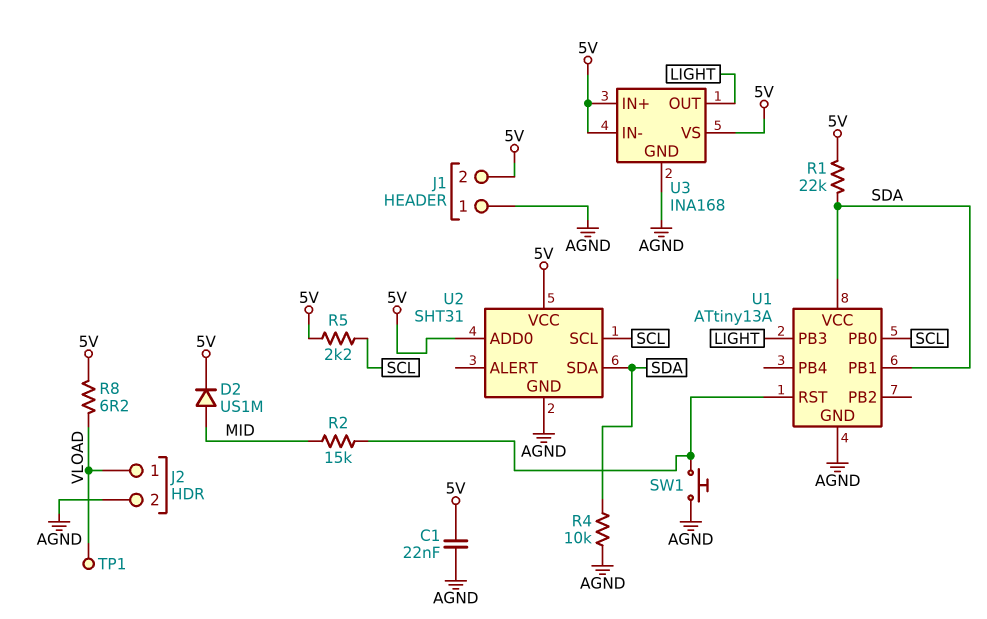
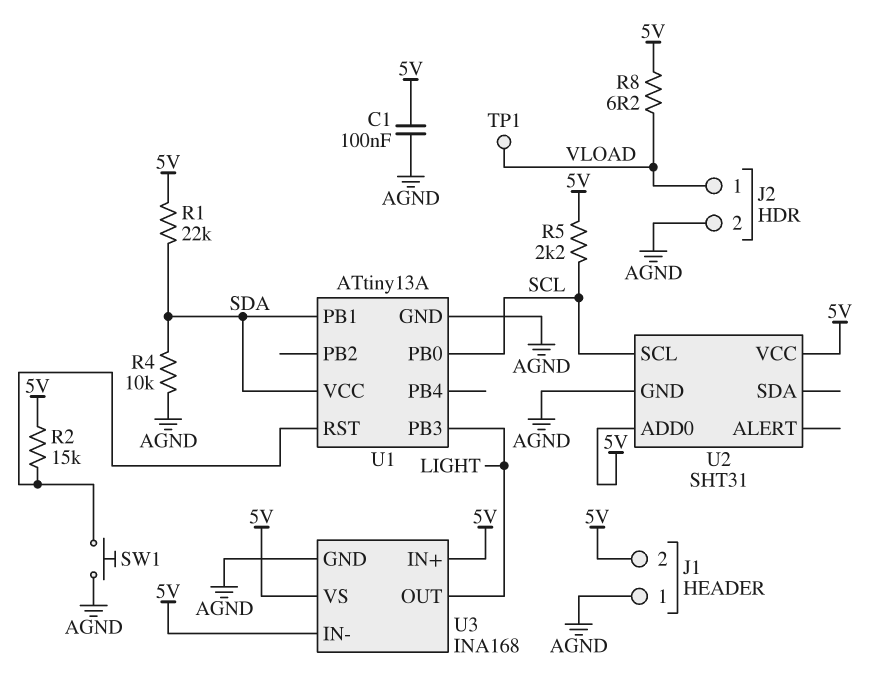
C1: 22nF (5V, AGND) -> 100nF (5V, AGND)
D2: diode US1M (A MID, K 5V) -> none
R2: 15k (MID, U1/RST) -> 15k (5V, U1/RST)
U2 pin SDA: SDA -> none

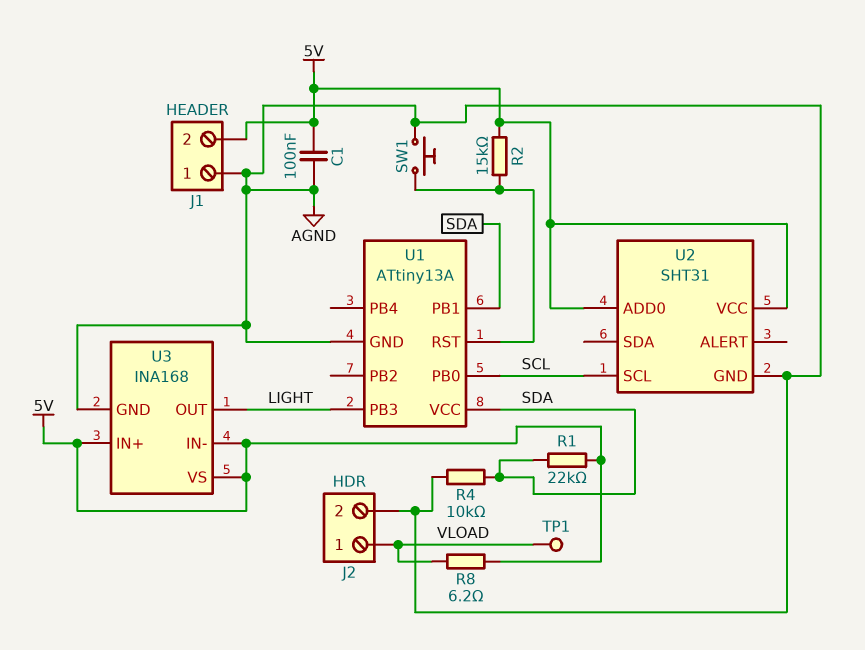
R5: 2.2k (5V, SCL) -> none

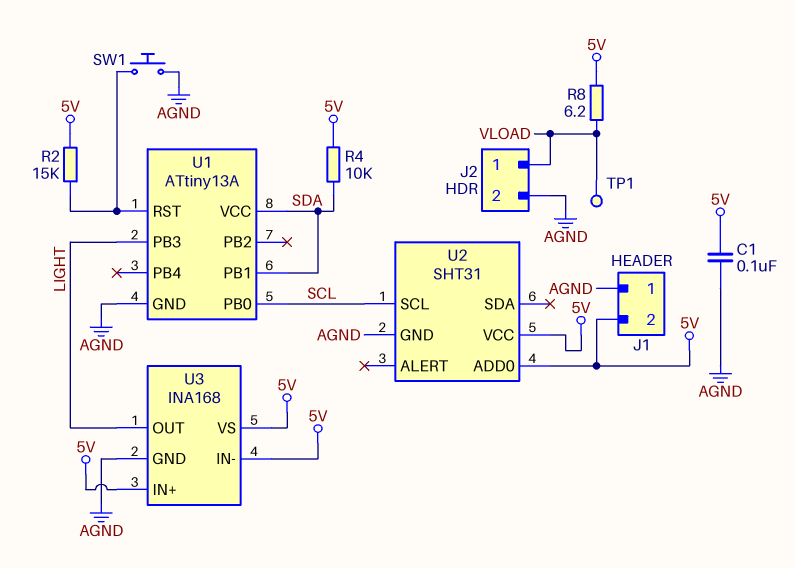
R1: 22k (5V, SDA) -> none
R4: 10k (AGND, SDA) -> 10k (5V, SDA)

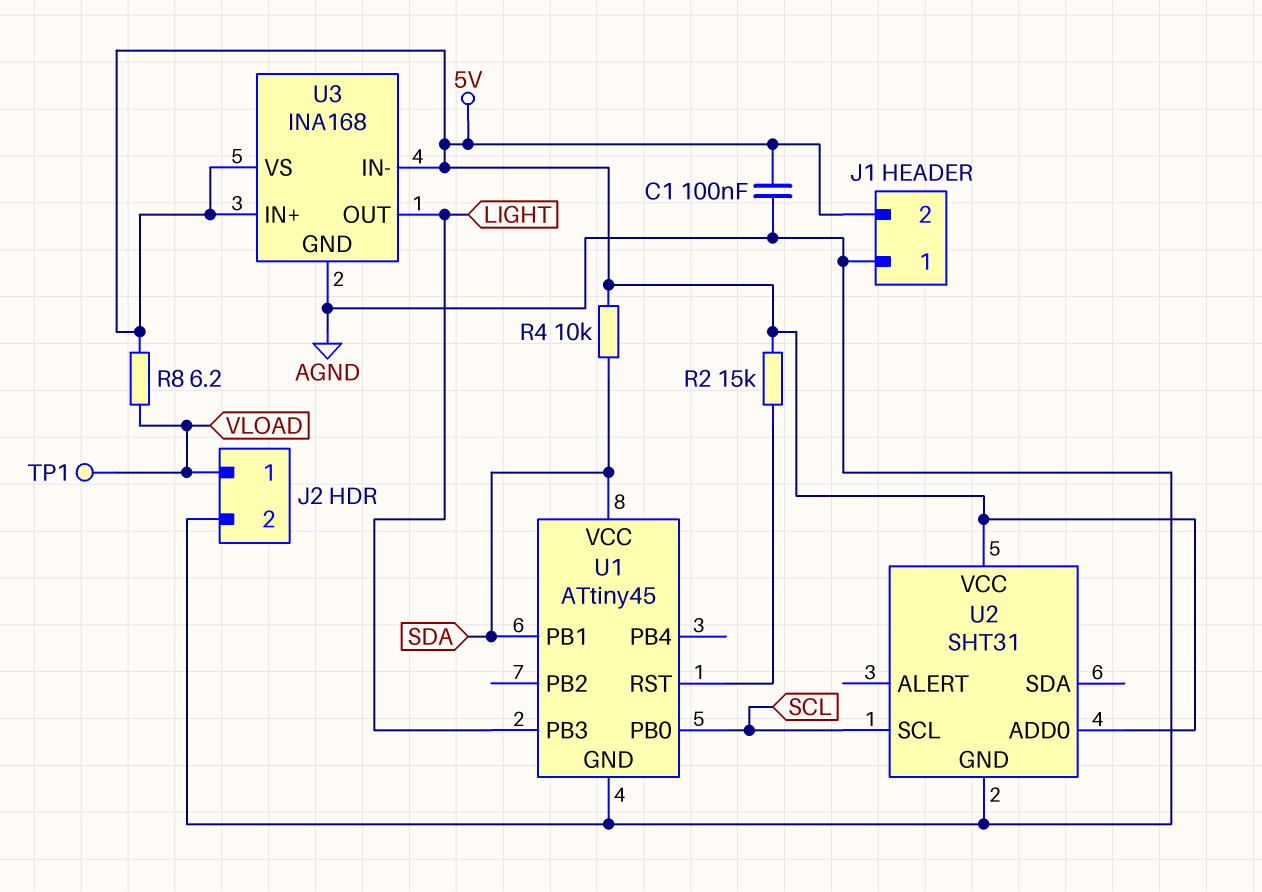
SW1: button (AGND, U1/RST) -> none
U1: ATtiny13A -> ATtiny45

